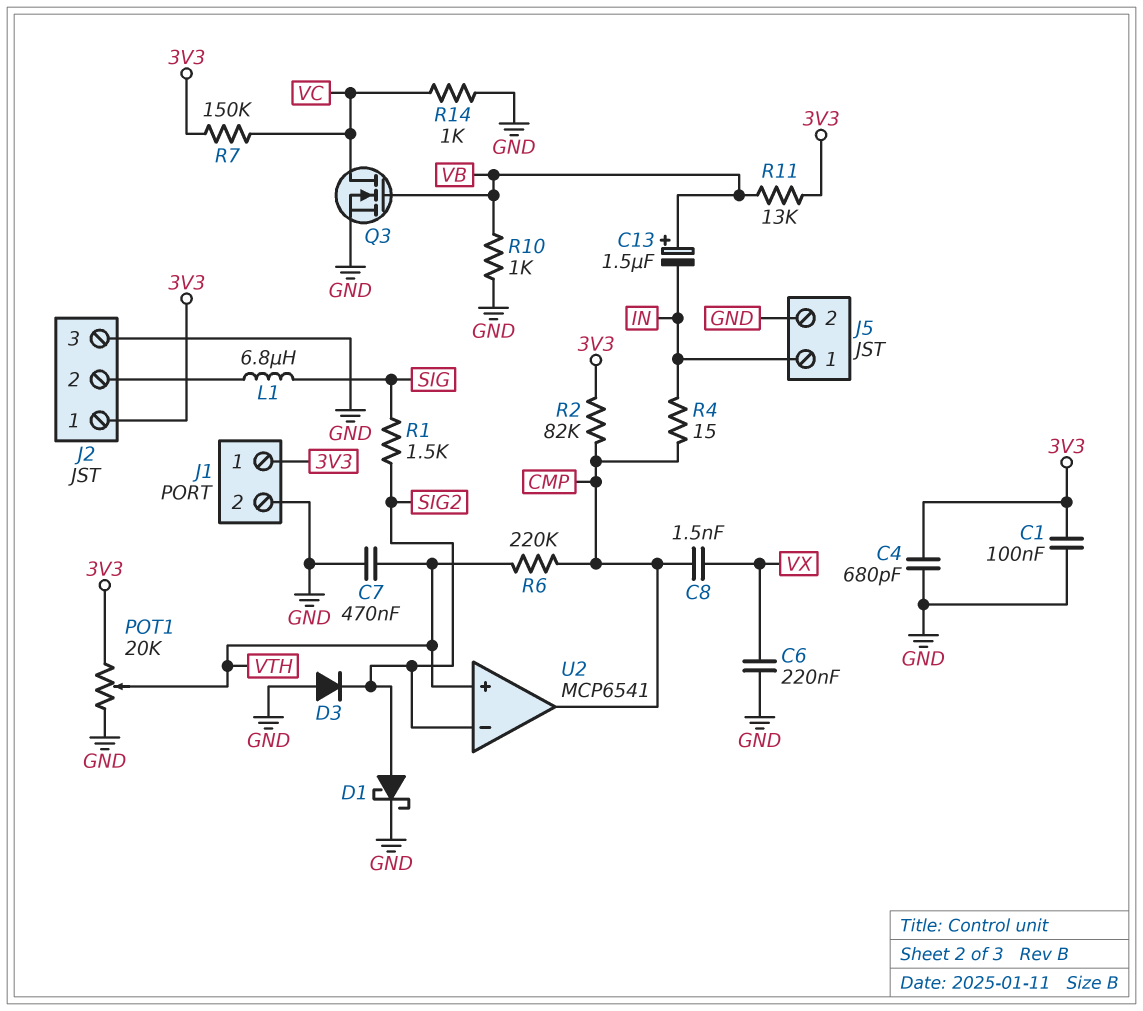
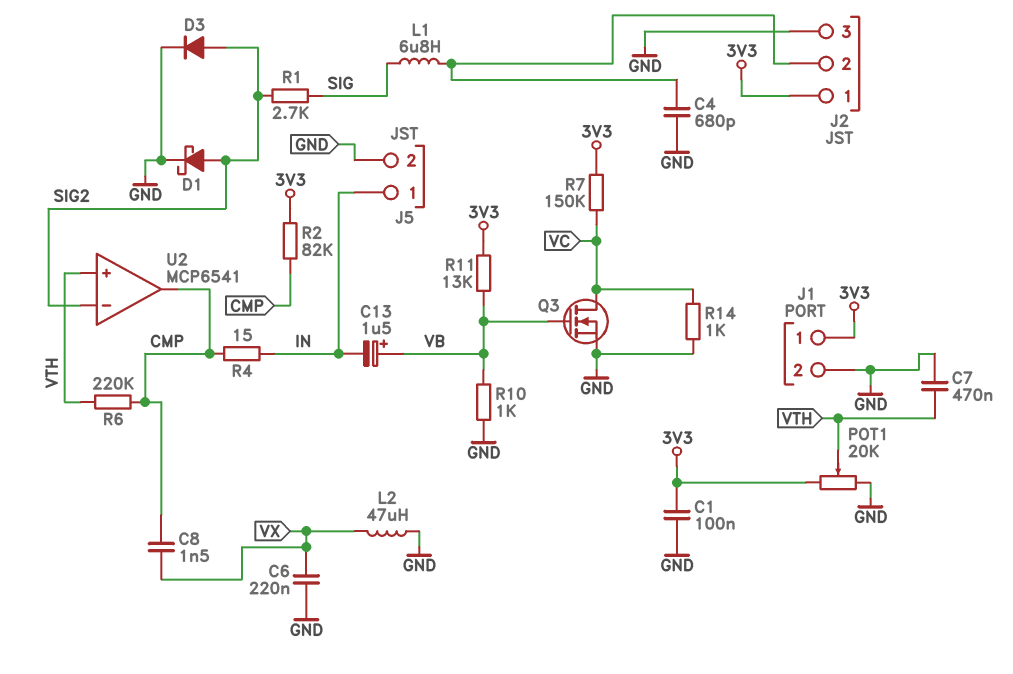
C4: 680pF (3V3, GND) -> 680pF (GND, J2/2)
D3: diode (A GND, K SIG2) -> diode (A SIG2, K GND)
L2: none -> 47uH (GND, VX)
R1: 1.5k (SIG, SIG2) -> 2.7k (SIG, SIG2)

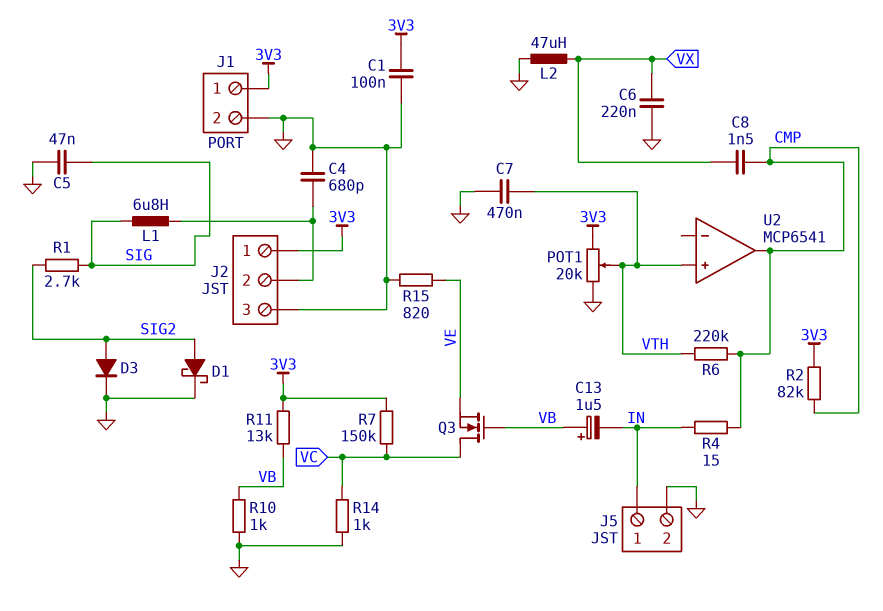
C5: none -> 47nF (GND, SIG)
Q3: NMOS (G VB, D VC, S GND) -> NMOS (G VB, D VC, S VE)
R15: none -> 820 (GND, VE)
U2 pin in-: SIG2 -> none

